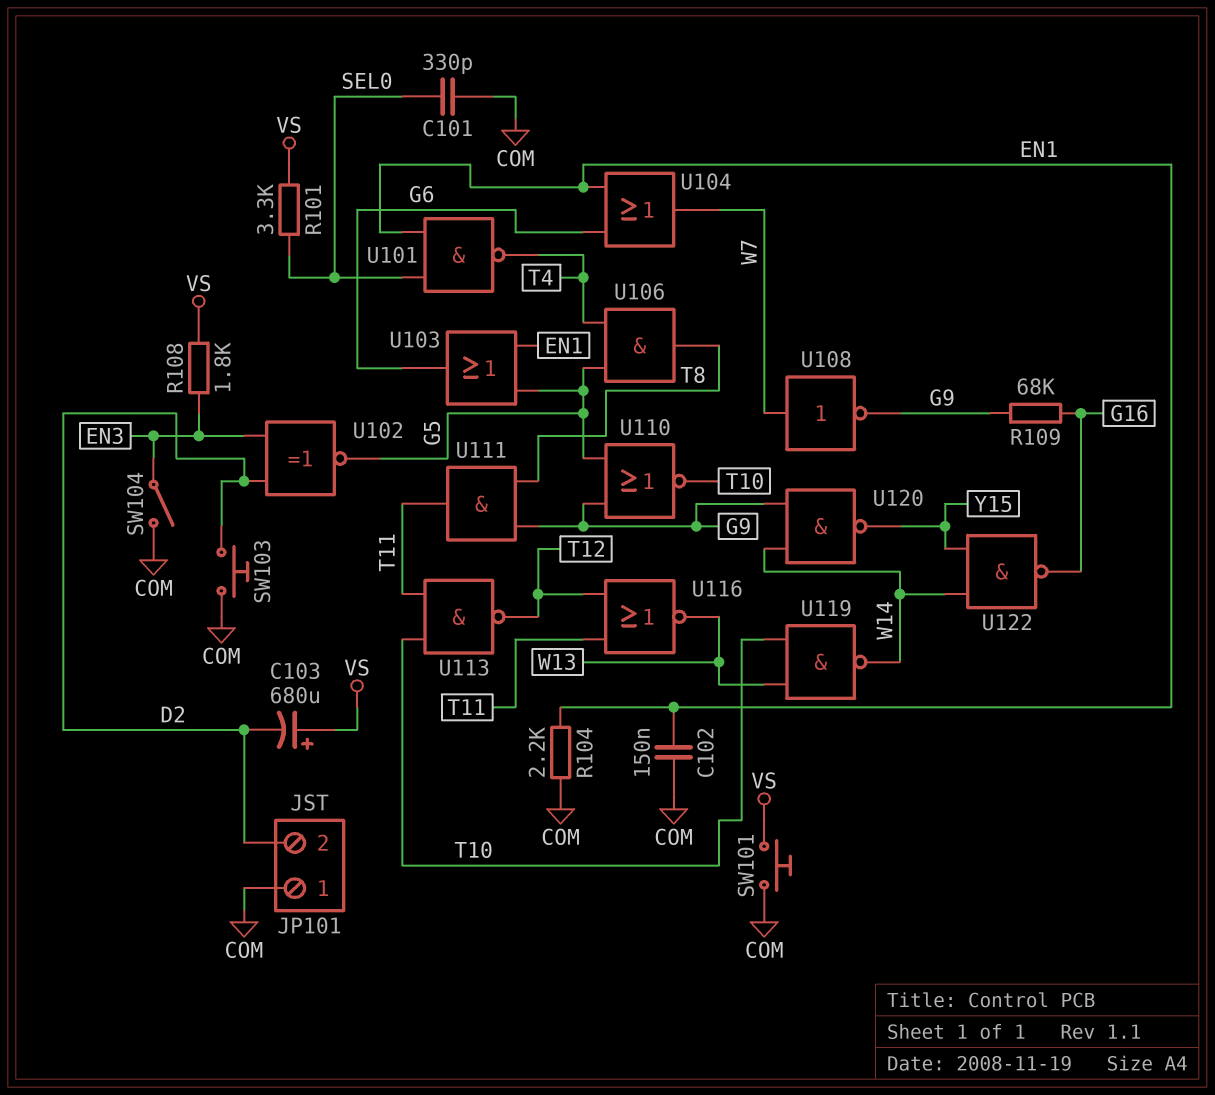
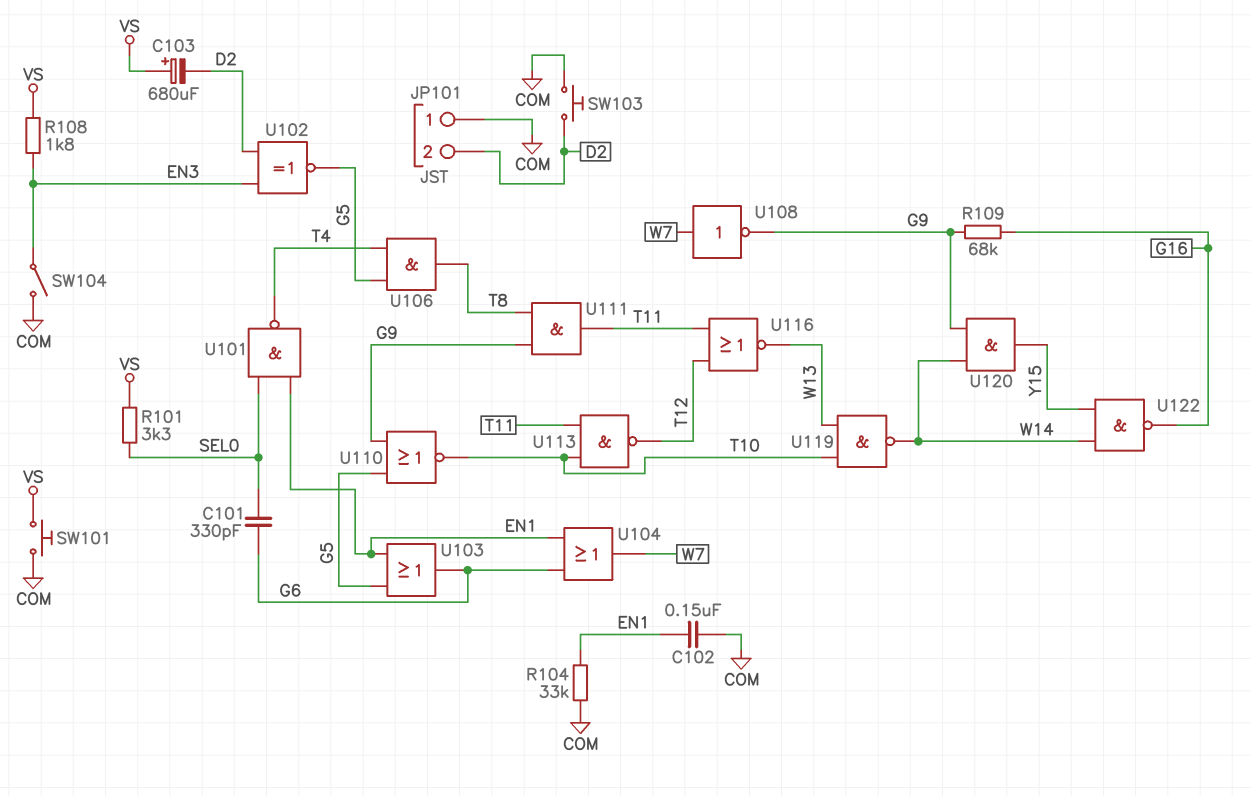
C101: 330pF (COM, SEL0) -> 330pF (G6, SEL0)
R104: 2.2k (COM, EN1) -> 33k (COM, EN1)
U120: NAND (in G9, in W14, out Y15) -> AND (in G9, in W14, out Y15)

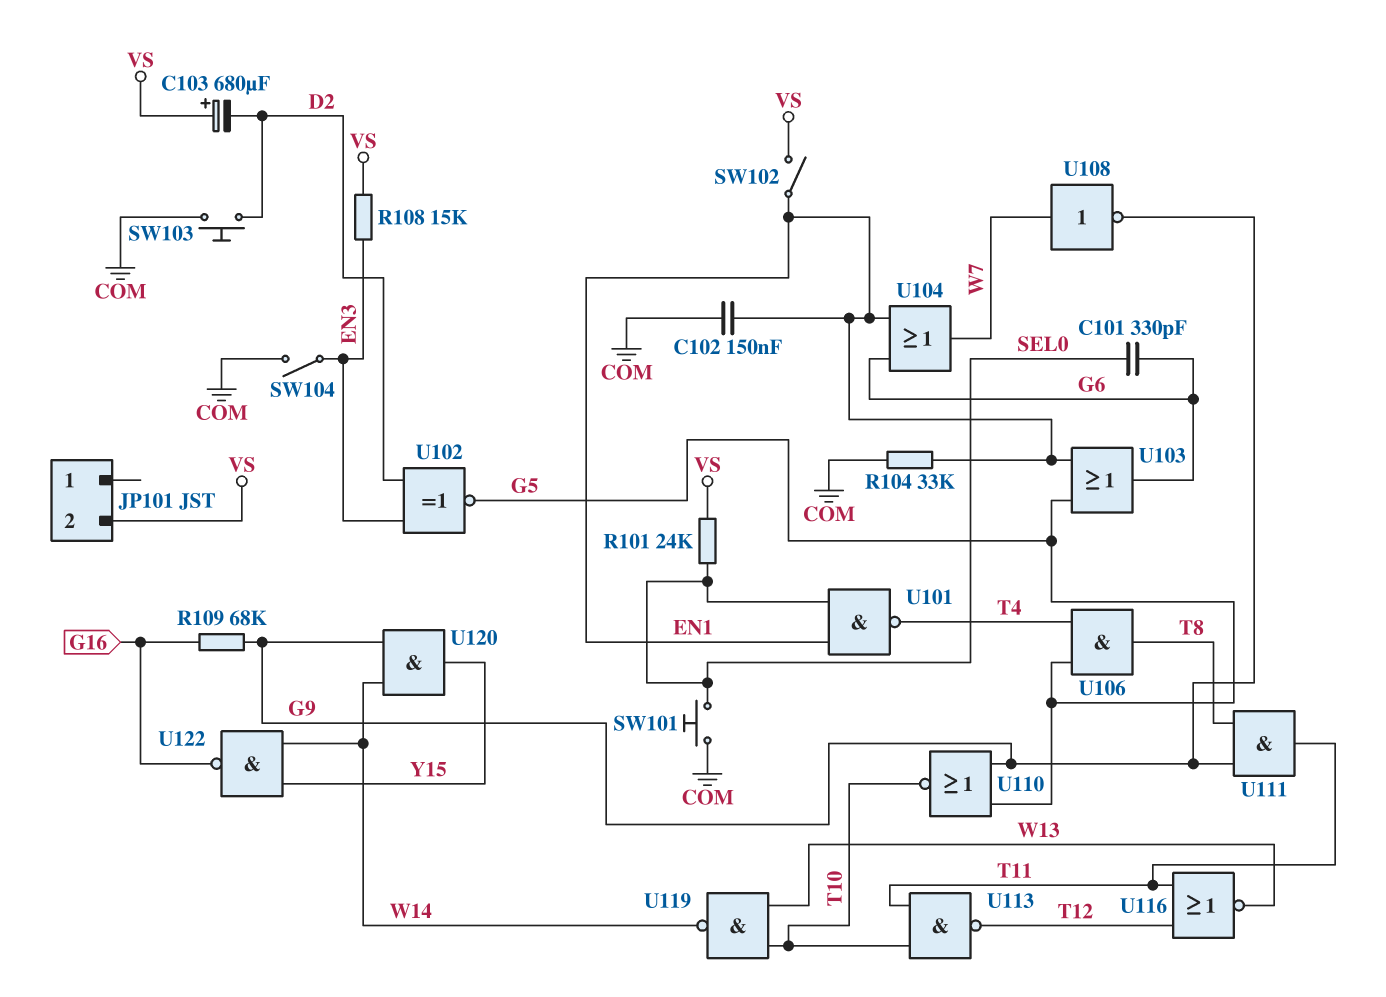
JP101 pin 1: COM -> none
JP101 pin 2: D2 -> VS
R101: 3.3k (SEL0, VS) -> 24k (SEL0, VS)
R108: 1.8k (EN3, VS) -> 15k (EN3, VS)
SW101: button (COM, VS) -> button (COM, SEL0)
SW102: none -> switch (EN1, VS)

